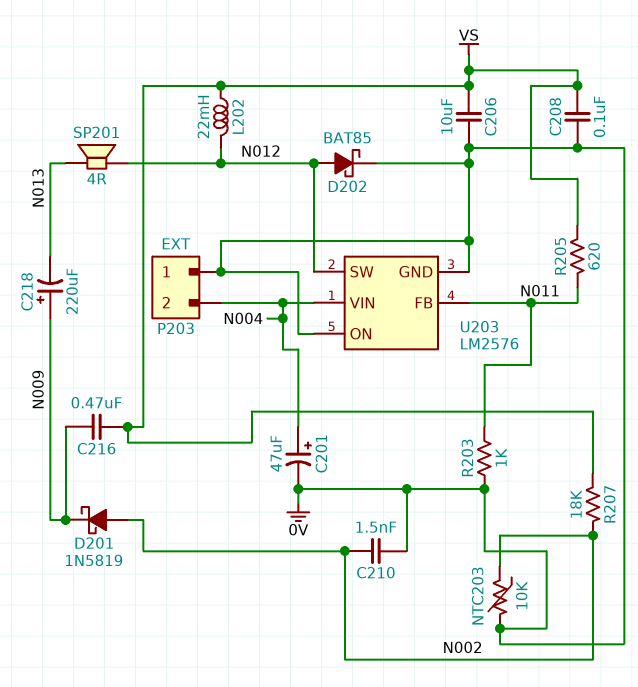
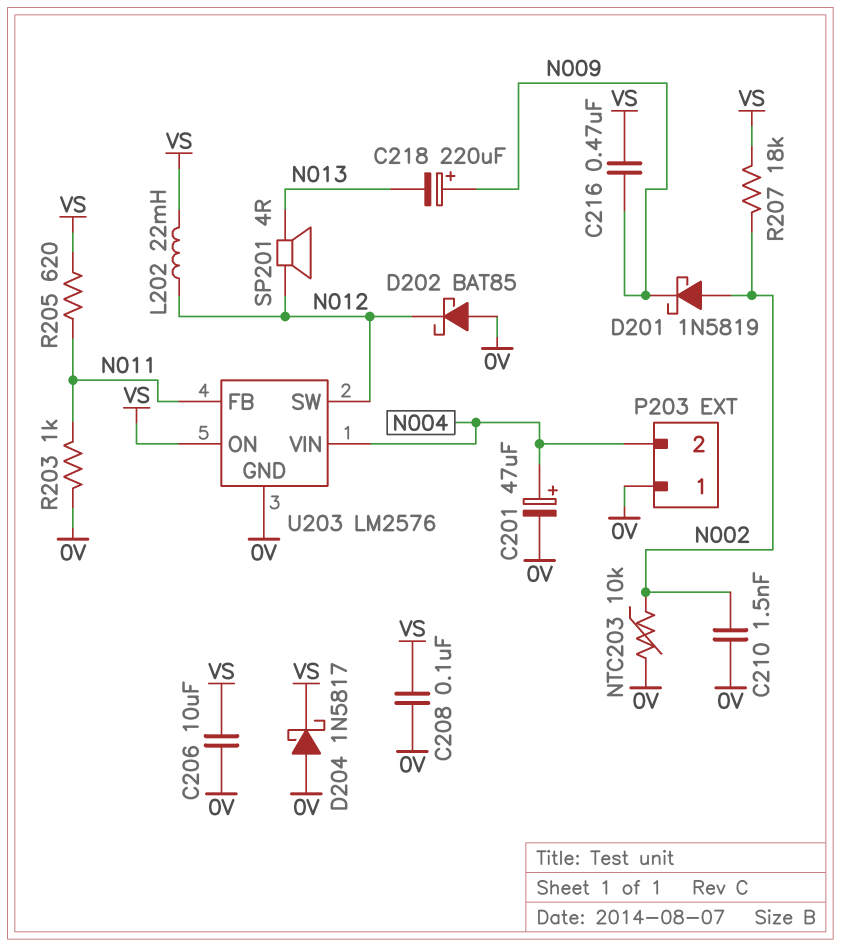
D202: schottky BAT85 (A N012, K 0V) -> schottky BAT85 (A 0V, K N012)
D204: none -> schottky 1N5817 (A 0V, K VS)
U203 pin ON: 0V -> VS

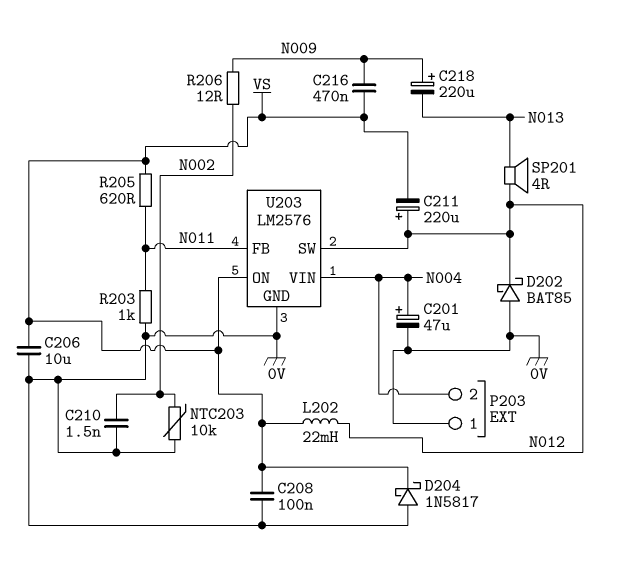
C211: none -> 220uF (plus N012, minus VS)
D201: schottky 1N5819 (A N002, K N009) -> none
R206: none -> 12 (N002, N009)
R207: 18k (N002, VS) -> none

